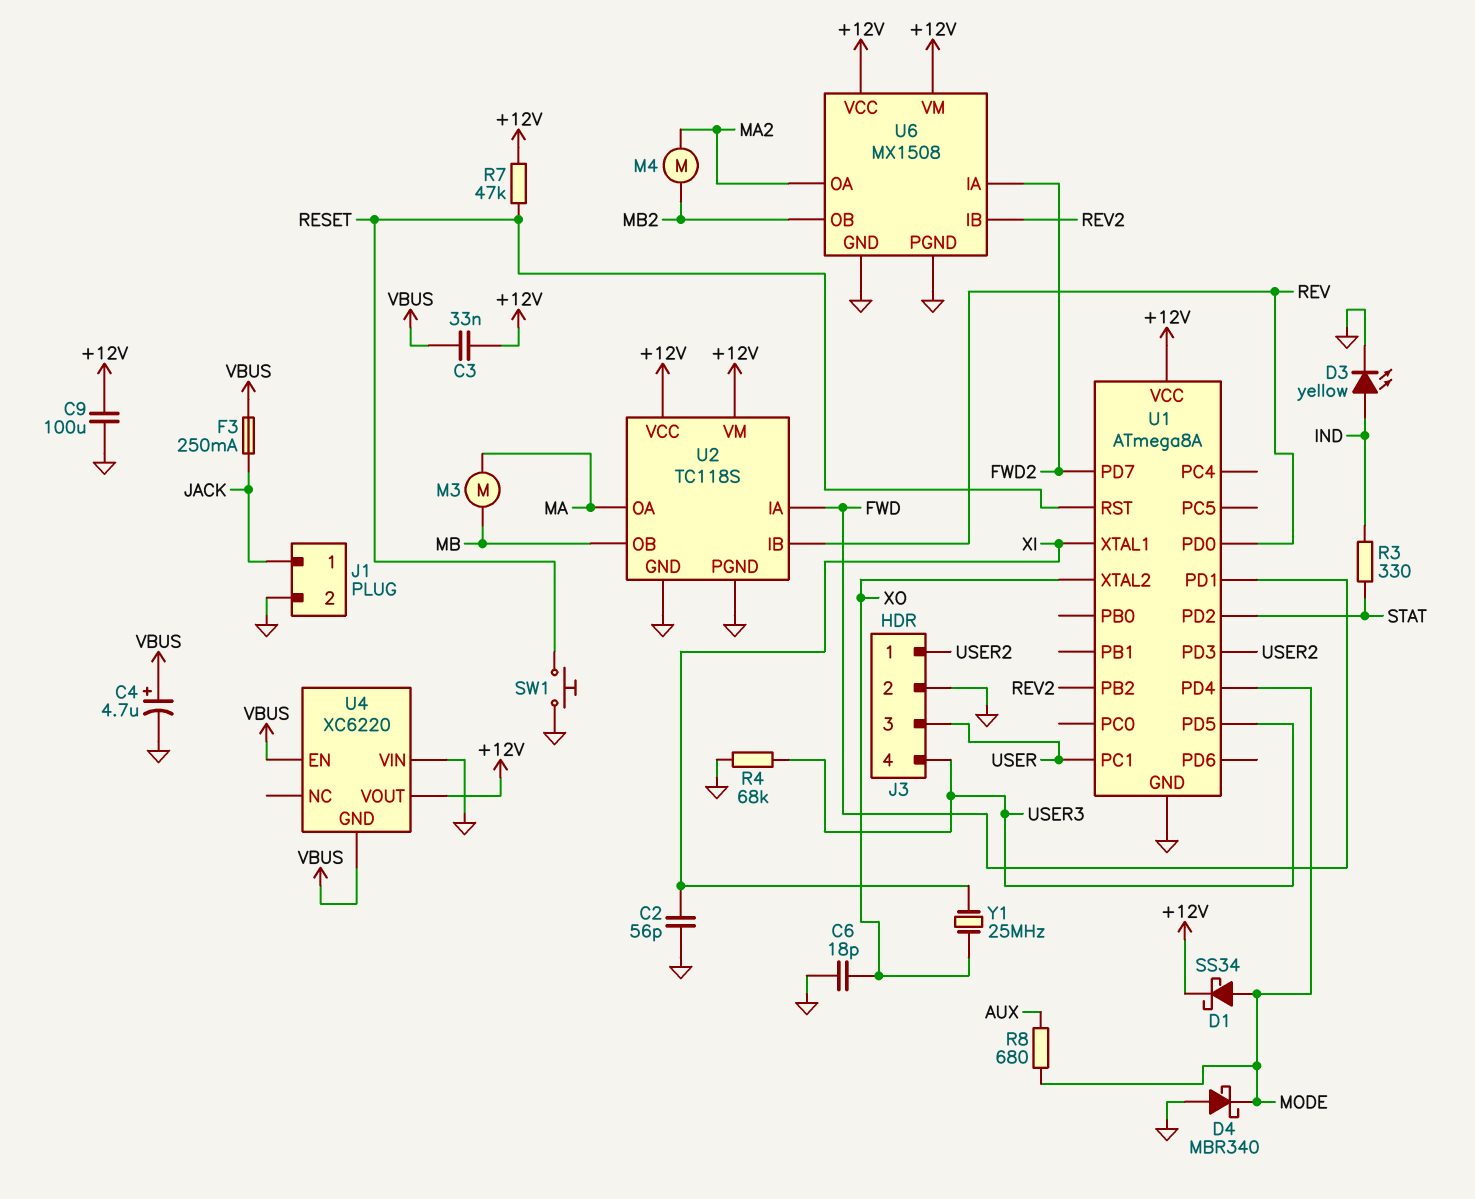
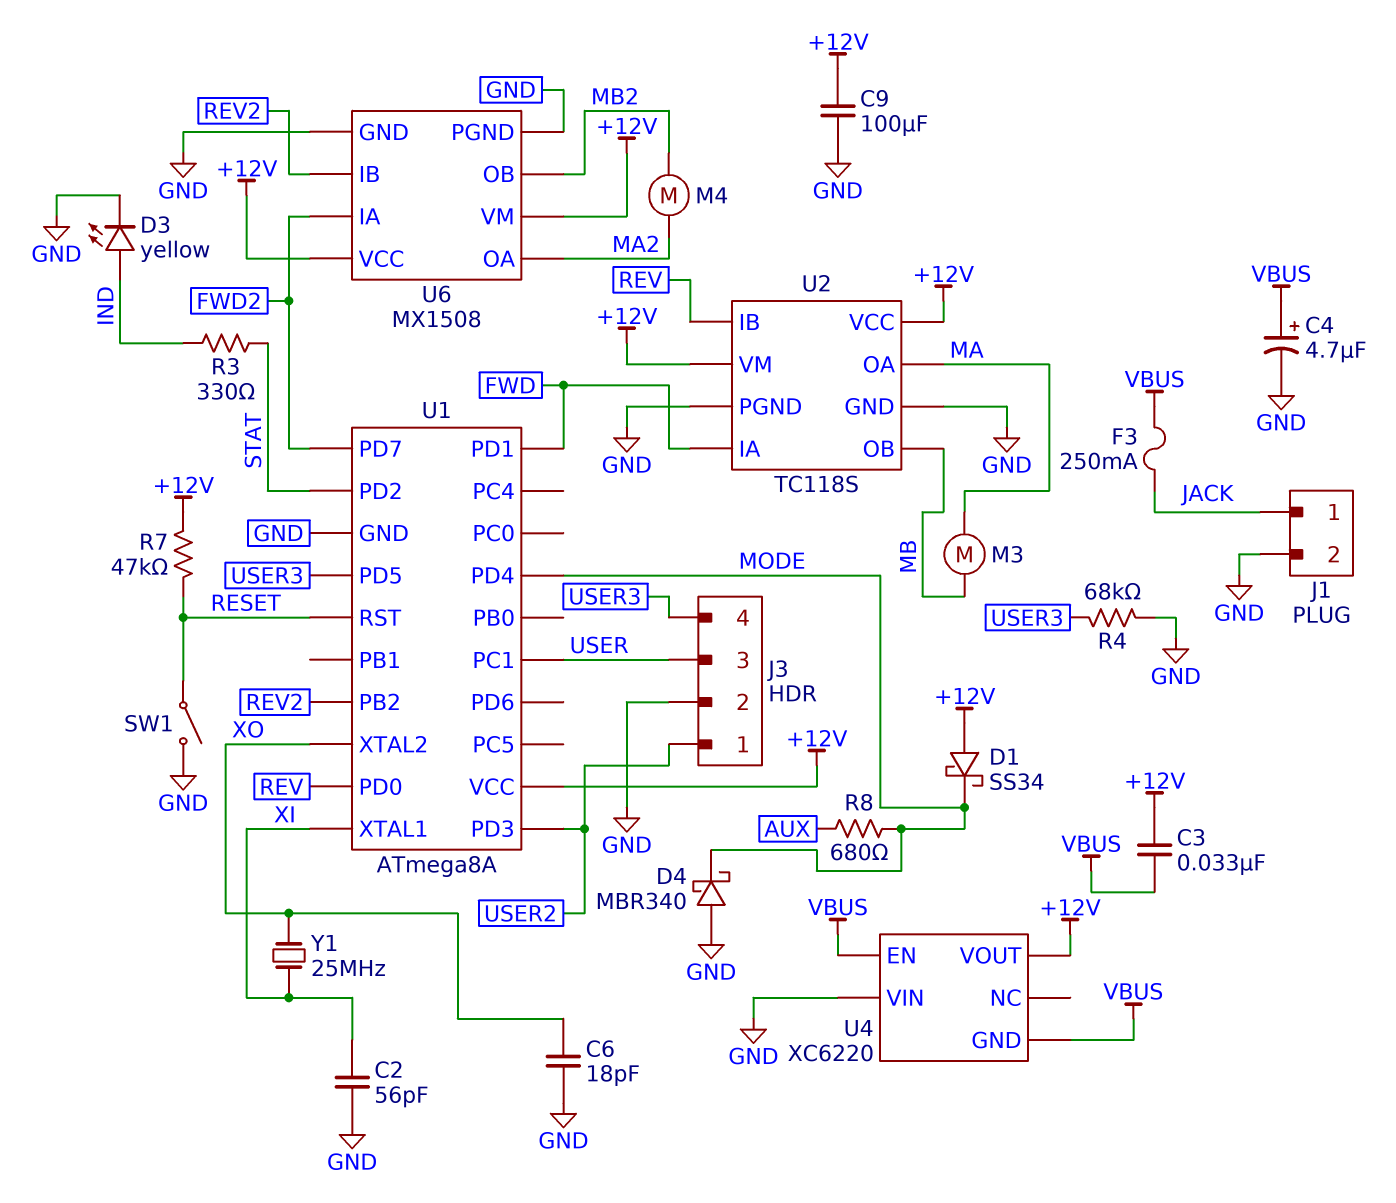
D1: schottky SS34 (A MODE, K +12V) -> schottky SS34 (A +12V, K MODE)
SW1: button (GND, RESET) -> switch (GND, RESET)

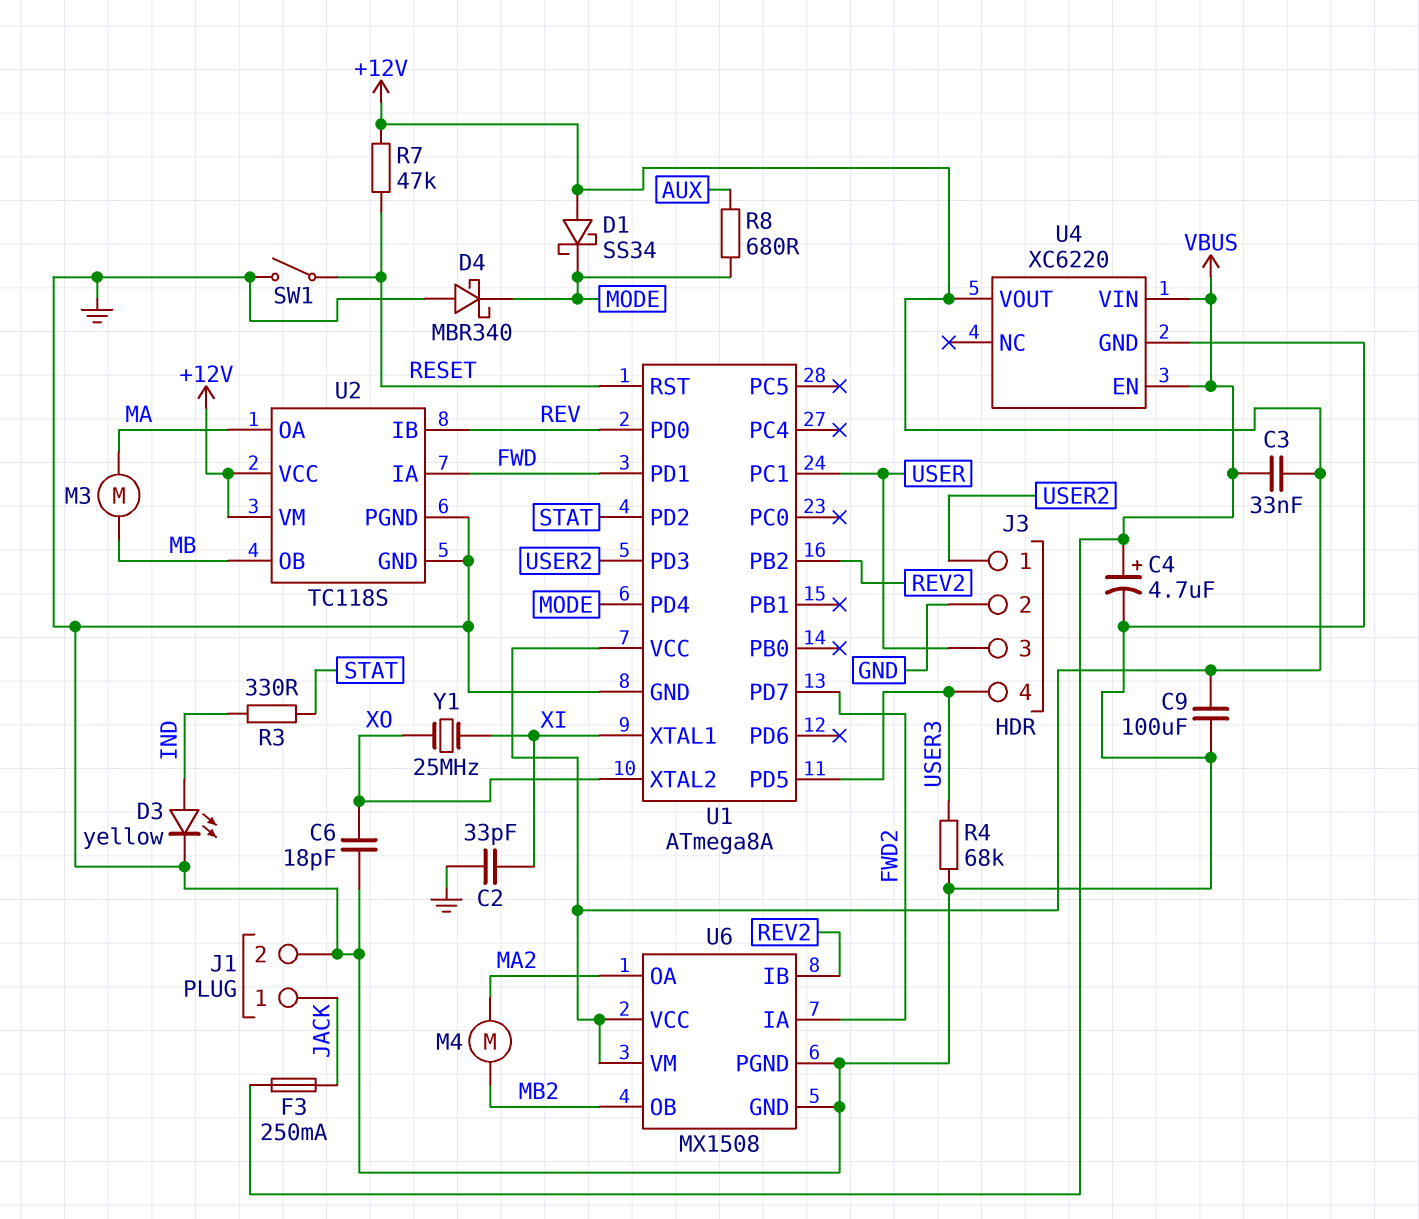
C2: 56pF (GND, XI) -> 33pF (GND, XI)
U4 pin GND: VBUS -> GND
U4 pin VIN: GND -> VBUS

